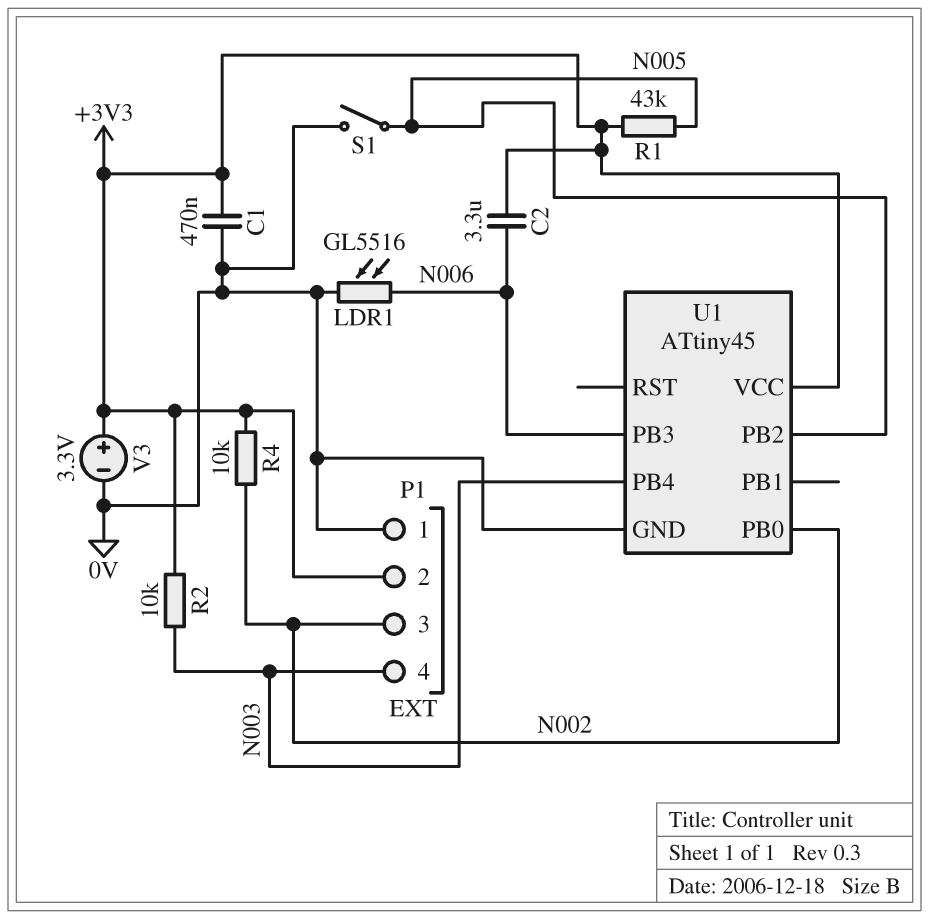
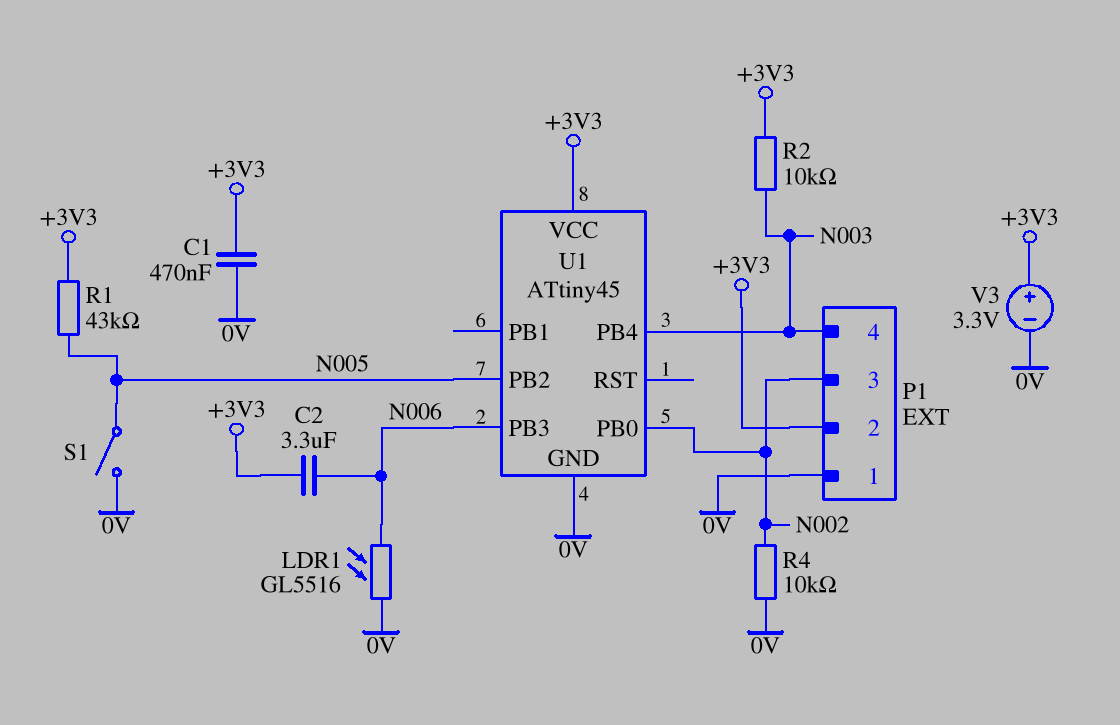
R4: 10k (+3V3, N002) -> 10k (0V, N002)

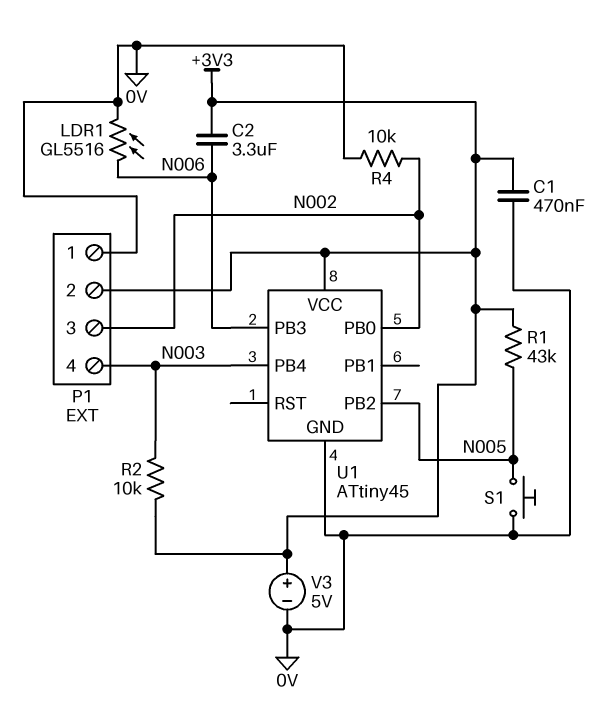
S1: switch (0V, N005) -> button (0V, N005)
V3: 3.3V (plus +3V3, minus 0V) -> 5V (plus +3V3, minus 0V)

